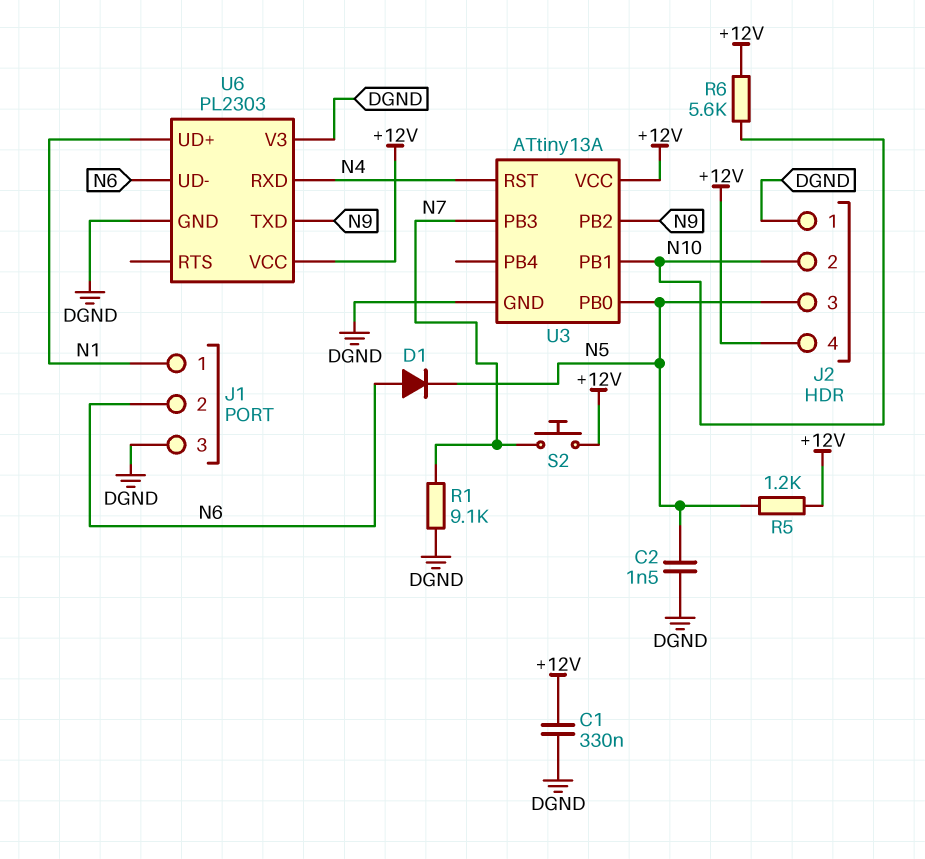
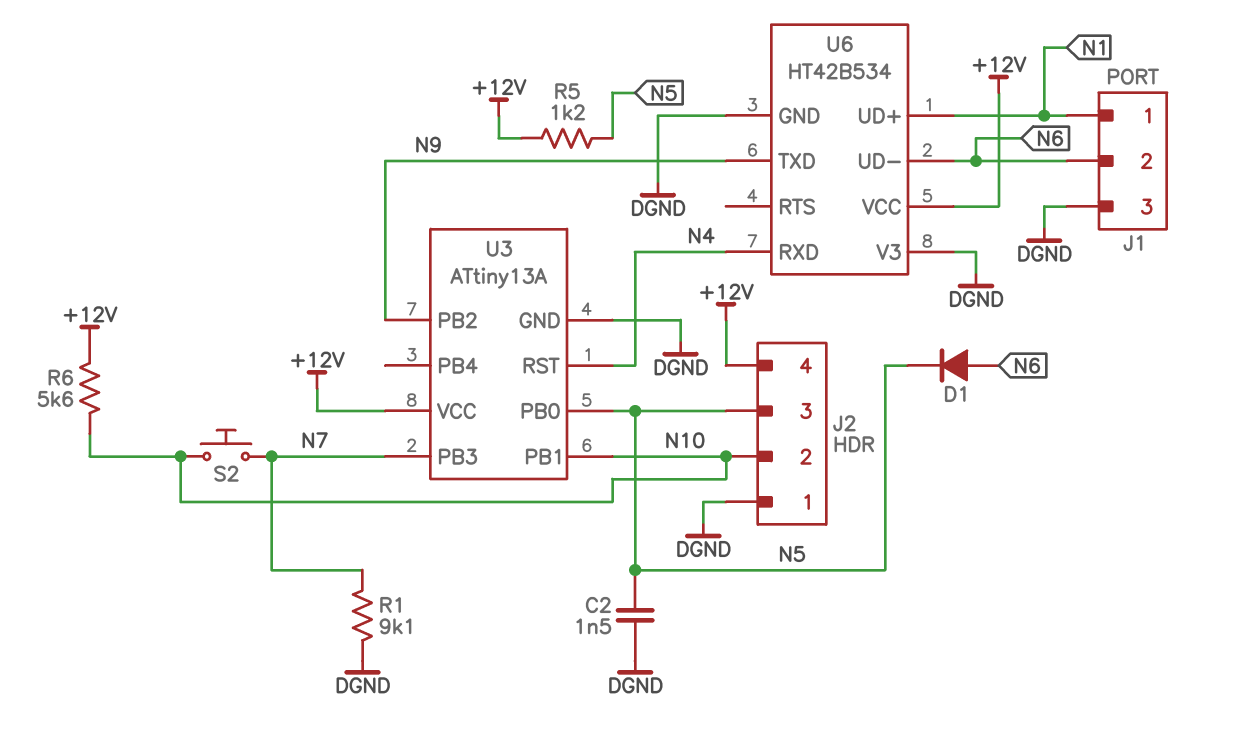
C1: 330nF (+12V, DGND) -> none
S2: button (+12V, N7) -> button (N7, N10)
U6: PL2303 -> HT42B534

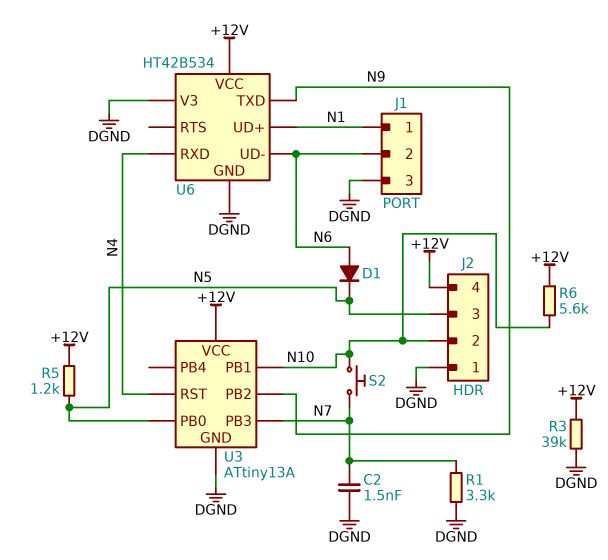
C2: 1.5nF (DGND, N5) -> 1.5nF (DGND, N7)
R1: 9.1k (DGND, N7) -> 3.3k (DGND, N7)
R3: none -> 39k (+12V, DGND)

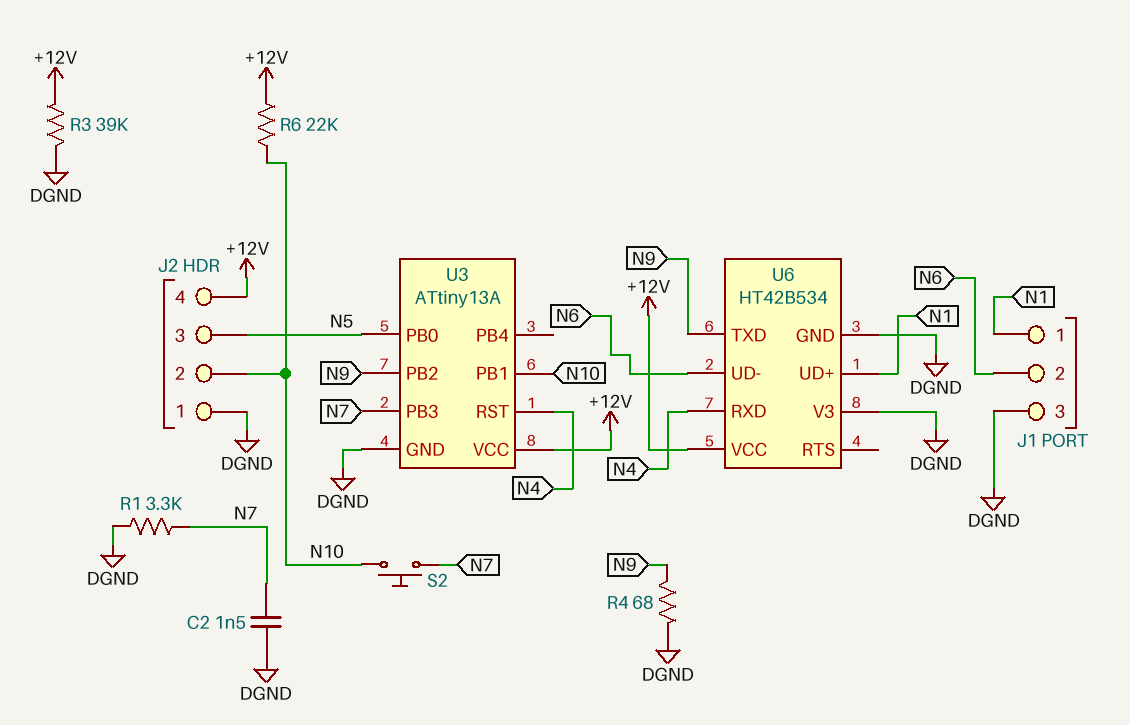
D1: diode (A N6, K N5) -> none
R4: none -> 68 (DGND, N9)
R5: 1.2k (+12V, N5) -> none
R6: 5.6k (+12V, N10) -> 22k (+12V, N10)

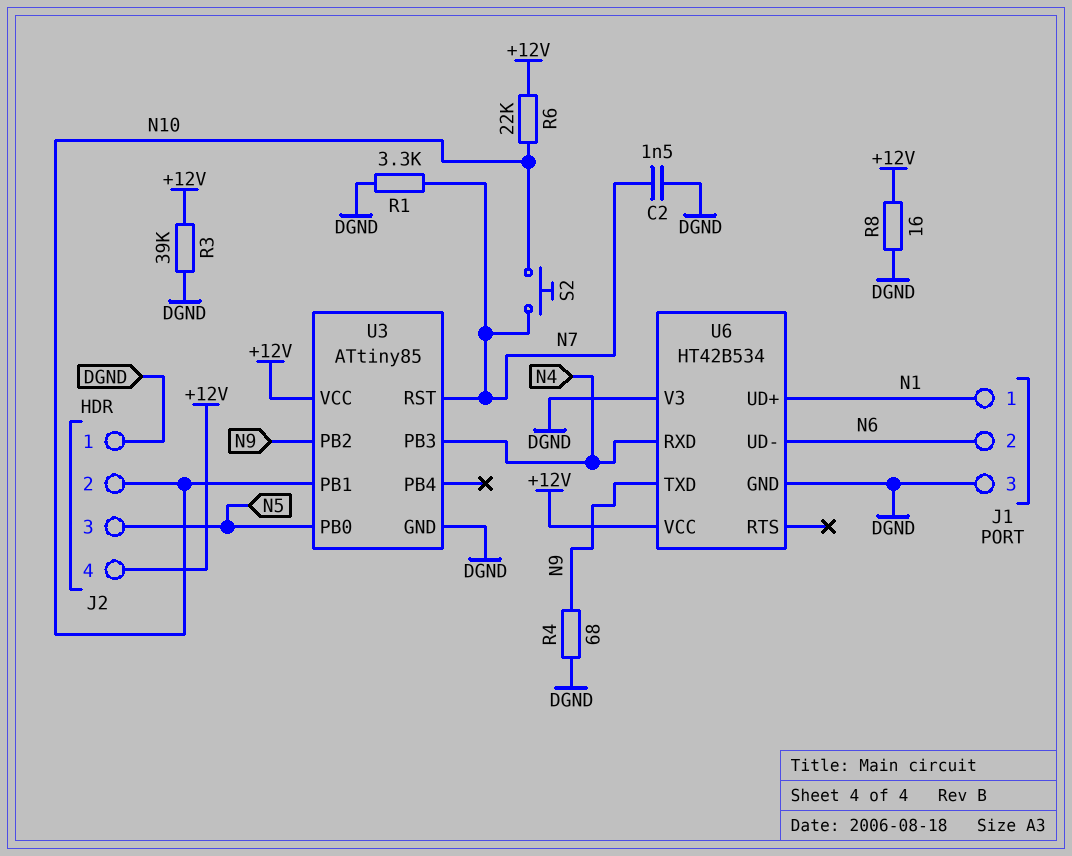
R8: none -> 16 (+12V, DGND)
U3: ATtiny13A -> ATtiny85
U3 pin PB3: N7 -> N4
U3 pin RST: N4 -> N7

